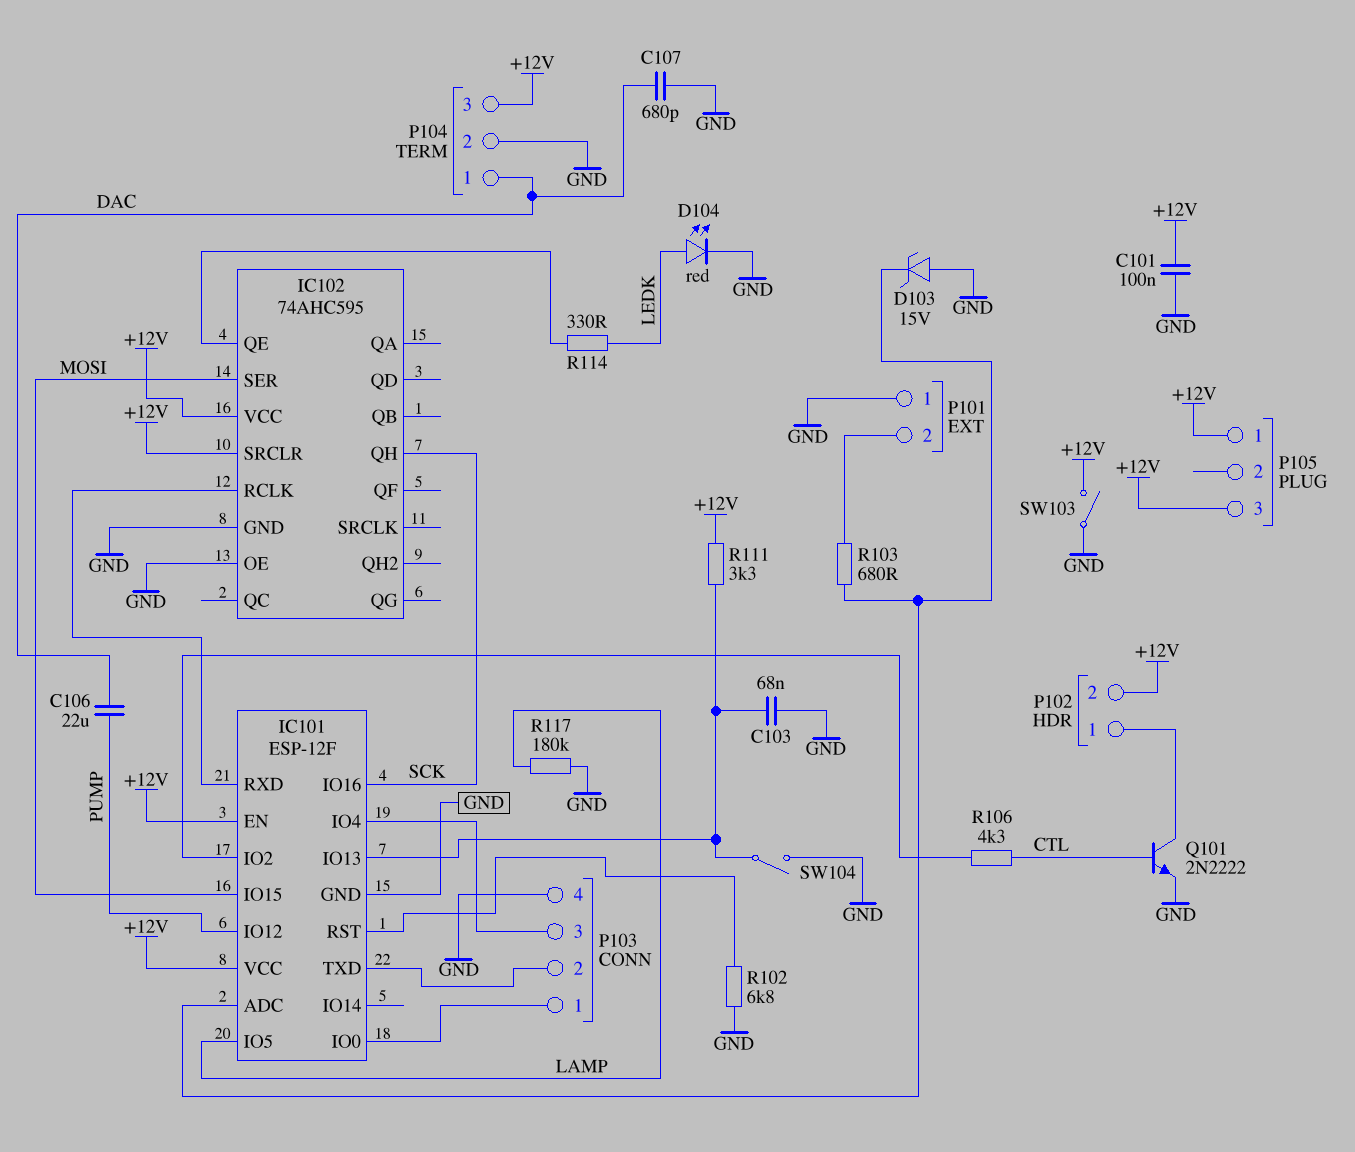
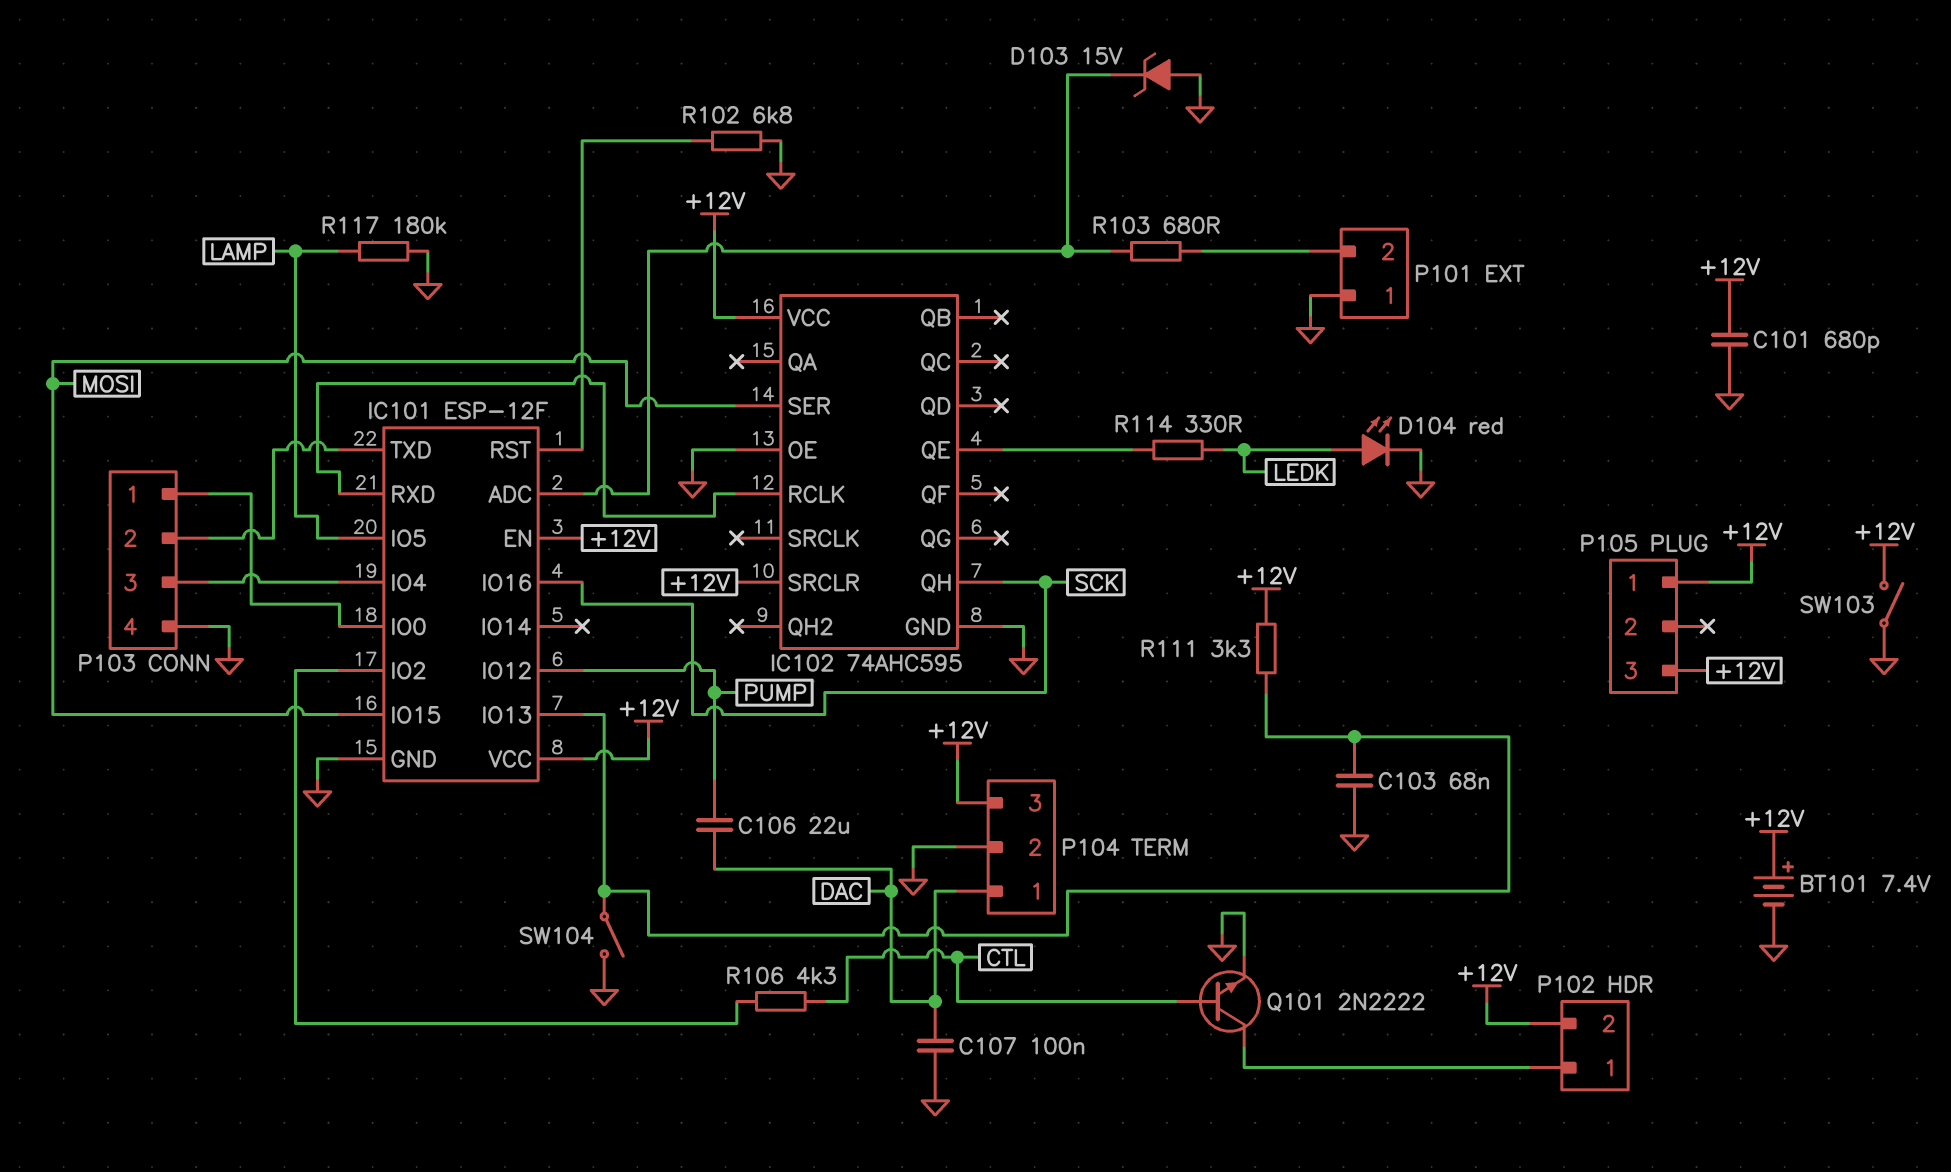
BT101: none -> 7.4V (plus +12V, minus GND)
C101: 100nF (+12V, GND) -> 680pF (+12V, GND)
C107: 680pF (DAC, GND) -> 100nF (DAC, GND)

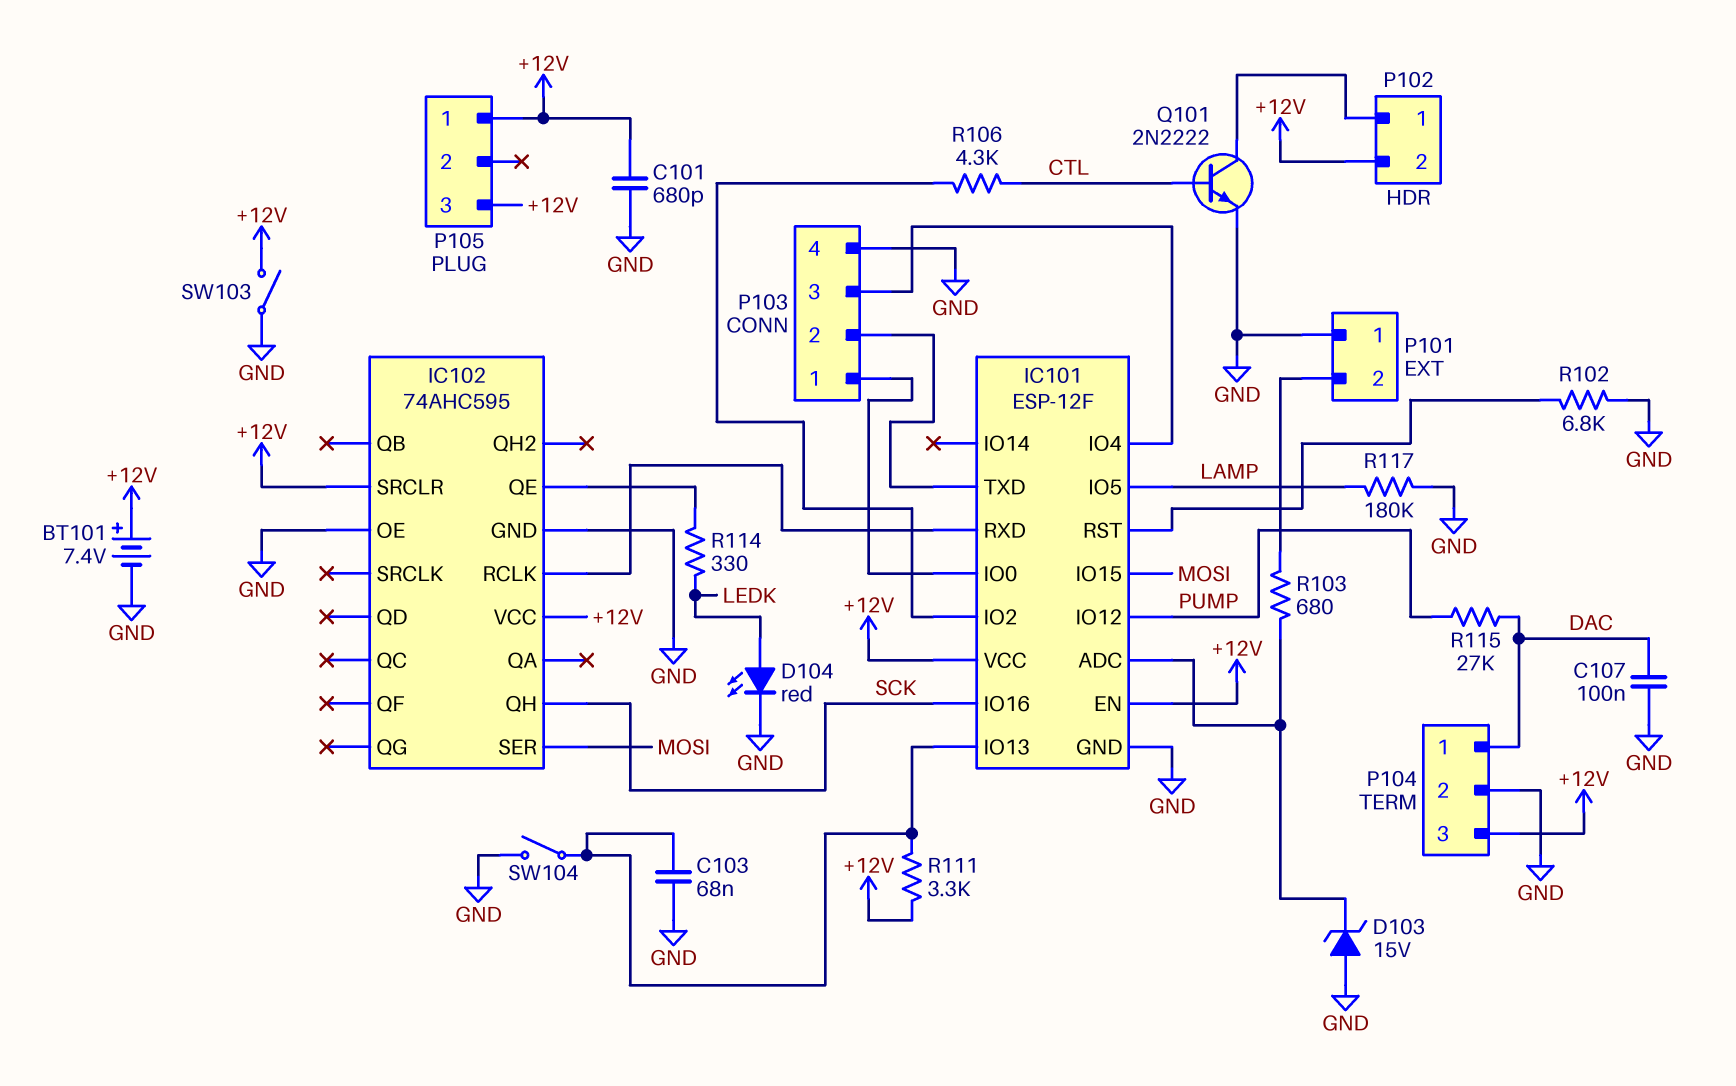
C106: 22uF (DAC, PUMP) -> none
R115: none -> 27k (DAC, PUMP)

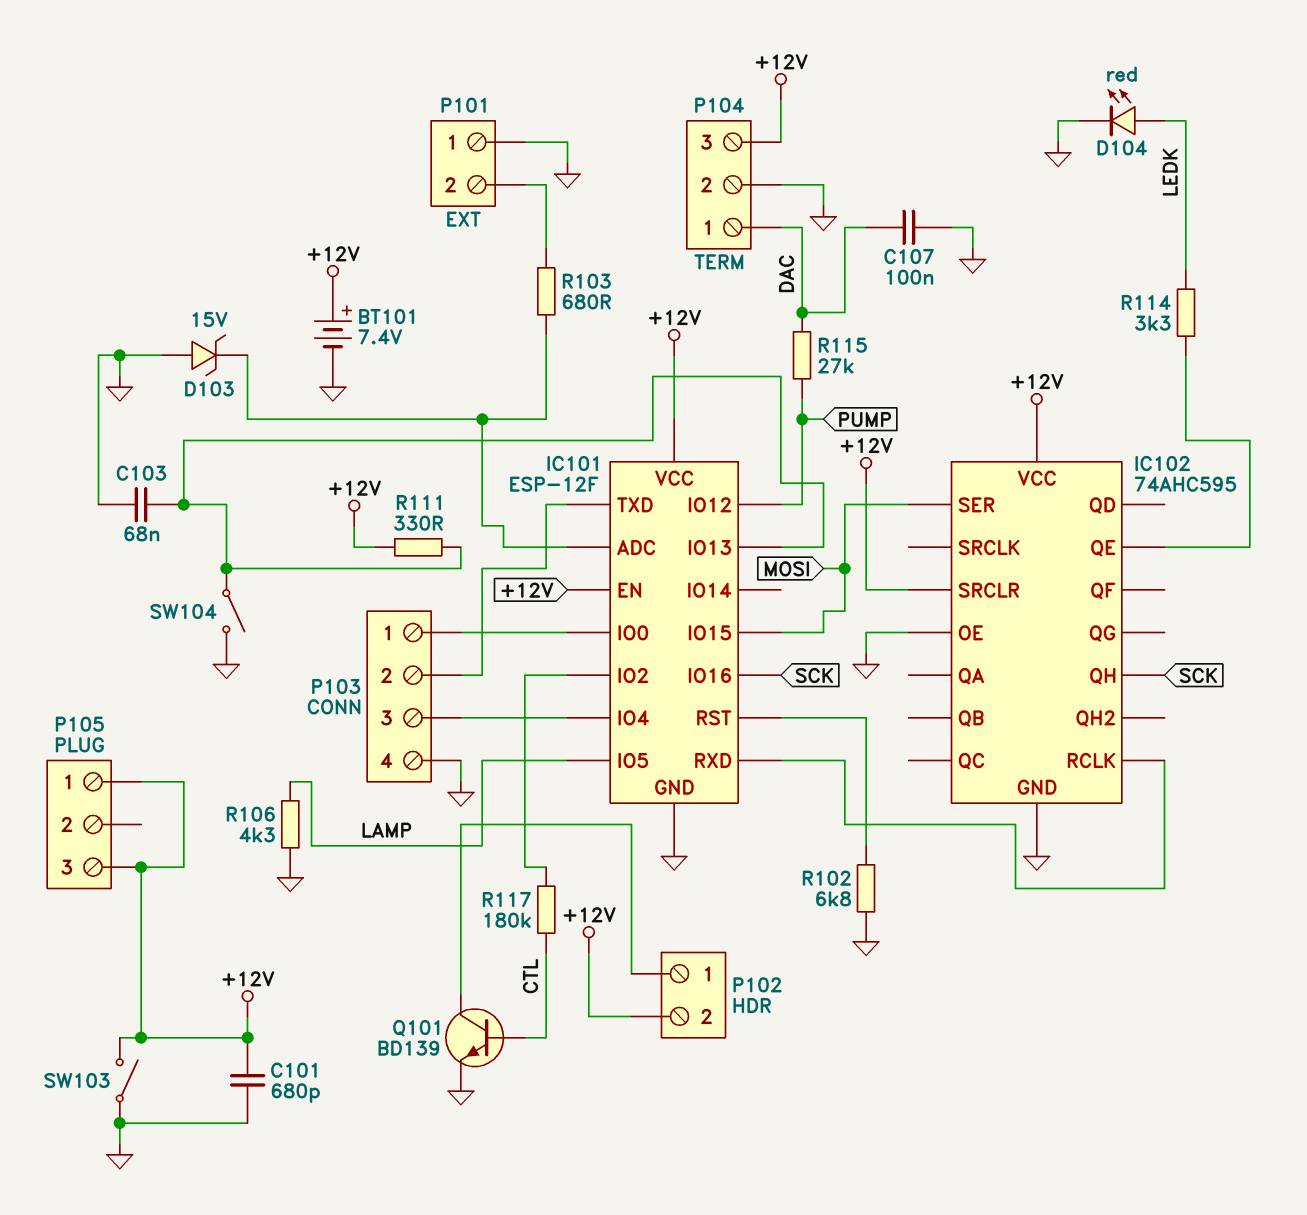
Q101: NPN 2N2222 (B CTL, C P102/1, E GND) -> NPN BD139 (B CTL, C P102/1, E GND)
R106: 4.3k (CTL, IC101/IO2) -> 4.3k (GND, LAMP)
R111: 3.3k (+12V, IC101/IO13) -> 330 (+12V, IC101/IO13)
R114: 330 (IC102/QE, LEDK) -> 3.3k (IC102/QE, LEDK)
R117: 180k (GND, LAMP) -> 180k (CTL, IC101/IO2)

